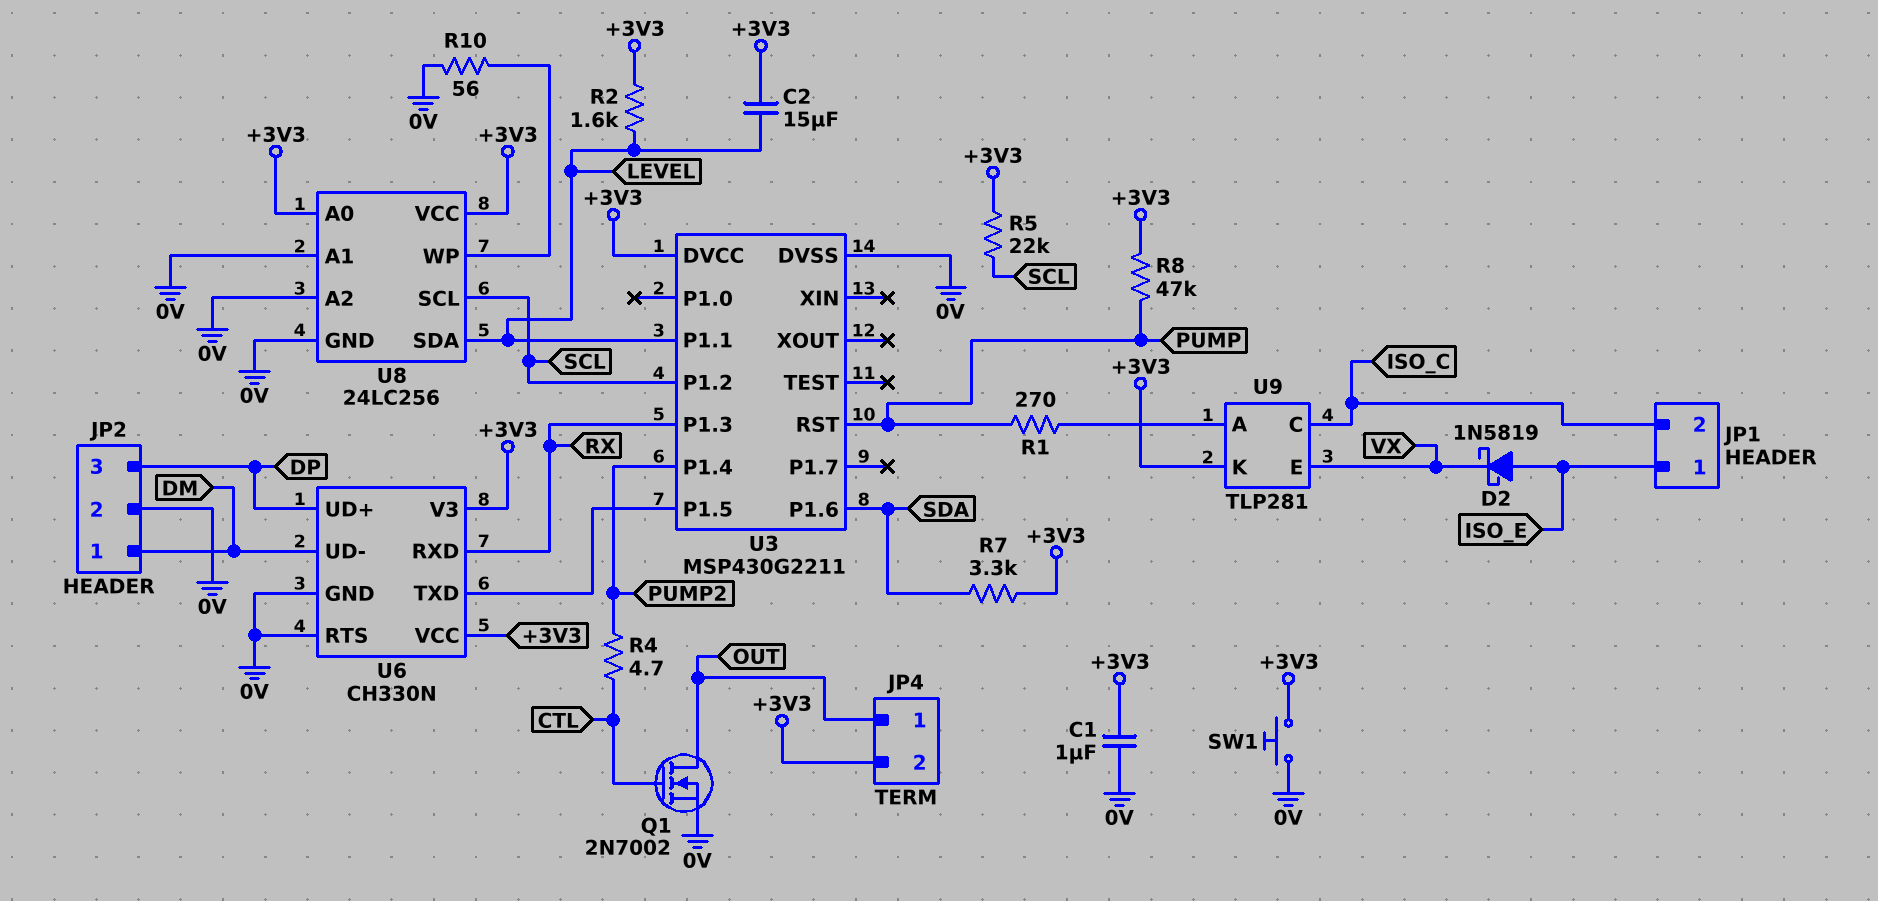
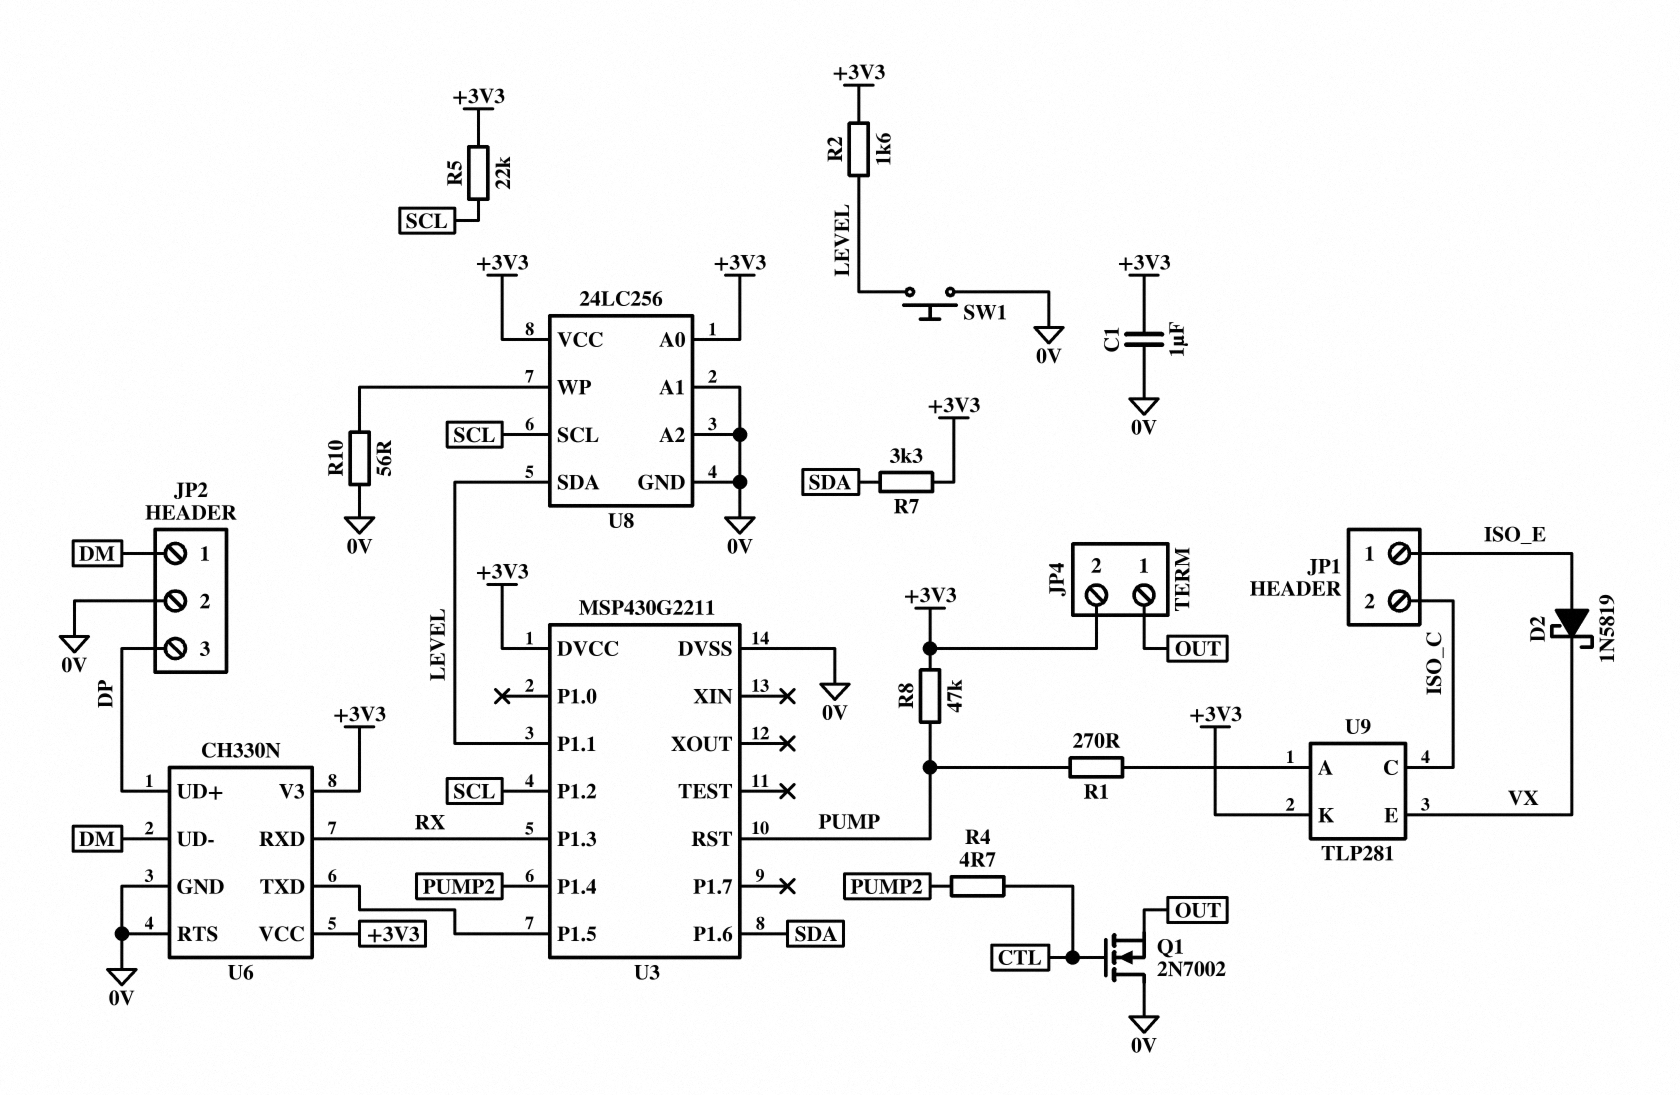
C2: 15uF (+3V3, LEVEL) -> none
Q1: NMOS 2N7002 (G CTL, D OUT, S 0V) -> NMOS 2N7002 (G CTL, D 0V, S OUT)
SW1: button (+3V3, 0V) -> button (0V, LEVEL)

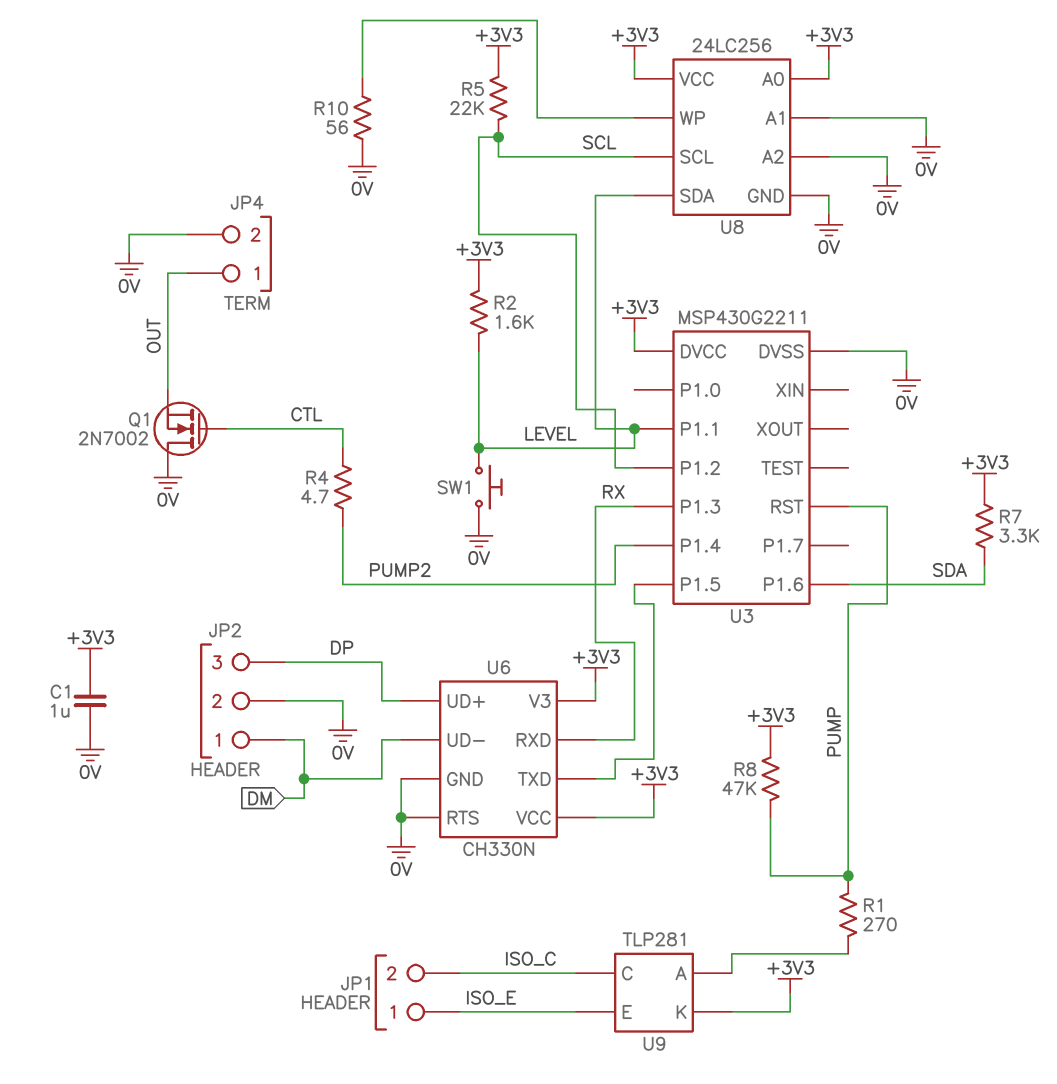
D2: schottky 1N5819 (A ISO_E, K VX) -> none
JP4 pin 2: +3V3 -> 0V
U9 pin E: VX -> ISO_E

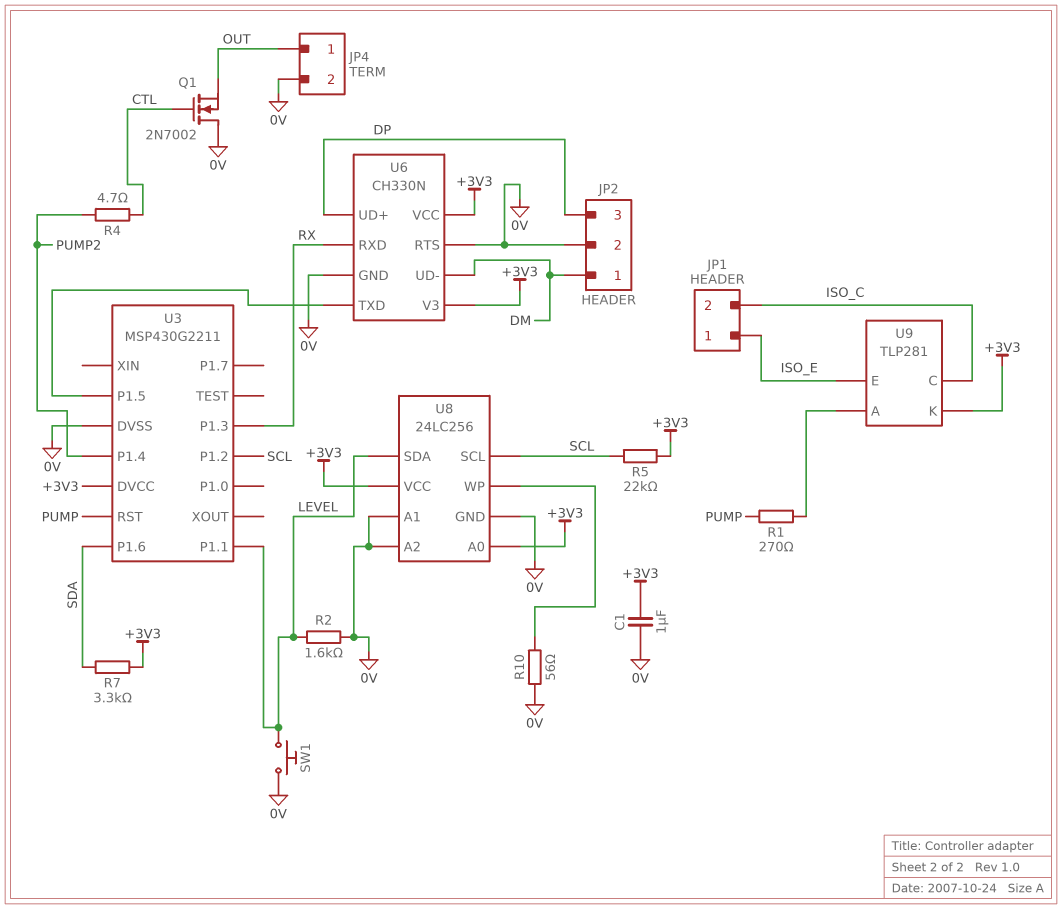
R2: 1.6k (+3V3, LEVEL) -> 1.6k (0V, LEVEL)
R8: 47k (+3V3, PUMP) -> none

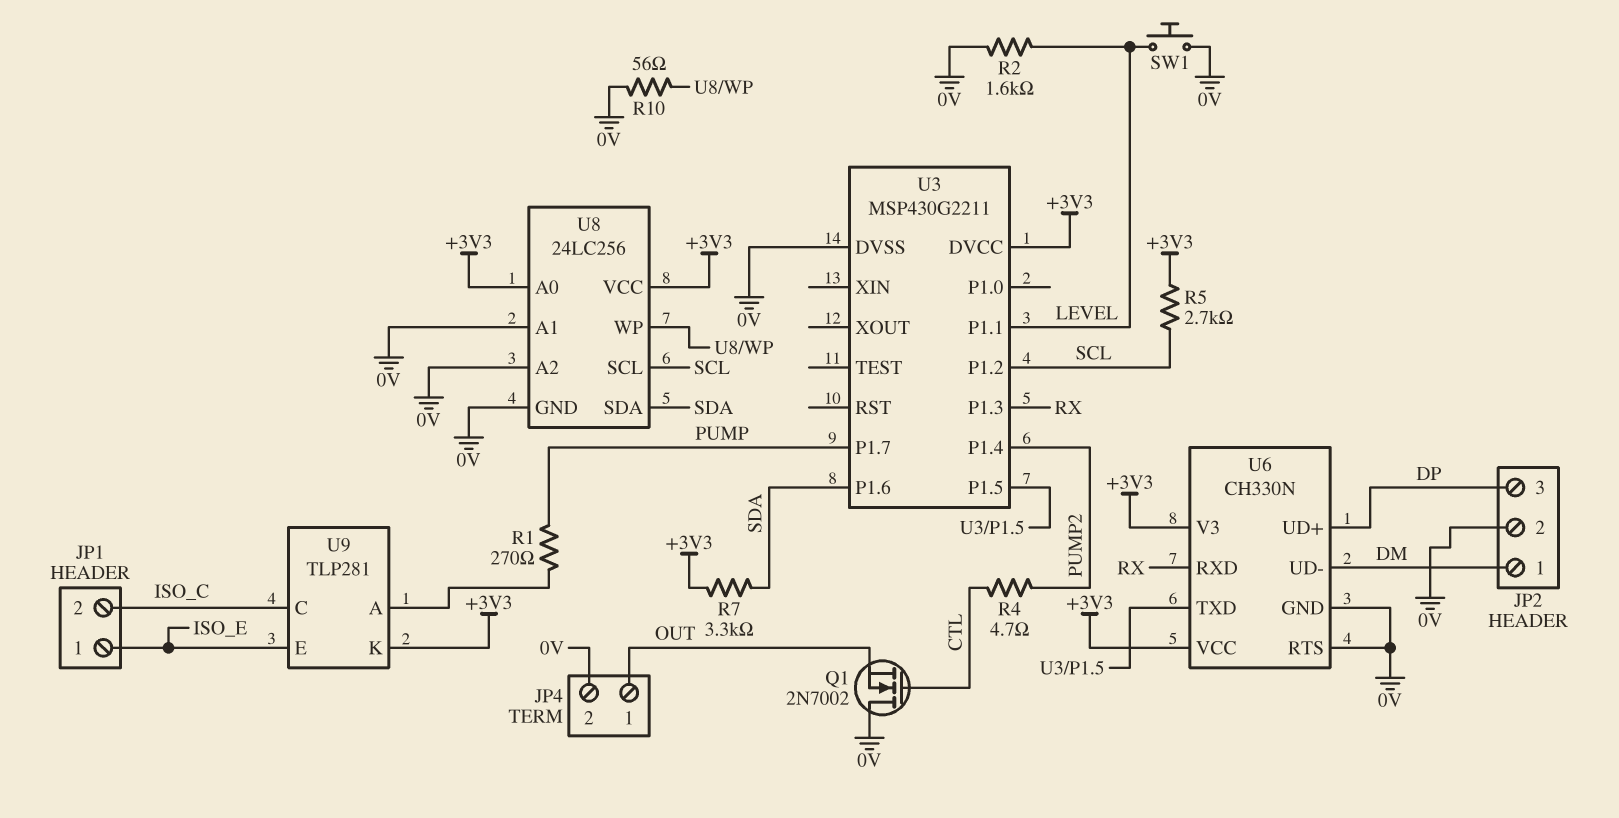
C1: 1uF (+3V3, 0V) -> none
R5: 22k (+3V3, SCL) -> 2.7k (+3V3, SCL)
U3 pin P1.7: none -> PUMP
U3 pin RST: PUMP -> none
U8 pin SDA: LEVEL -> SDA

